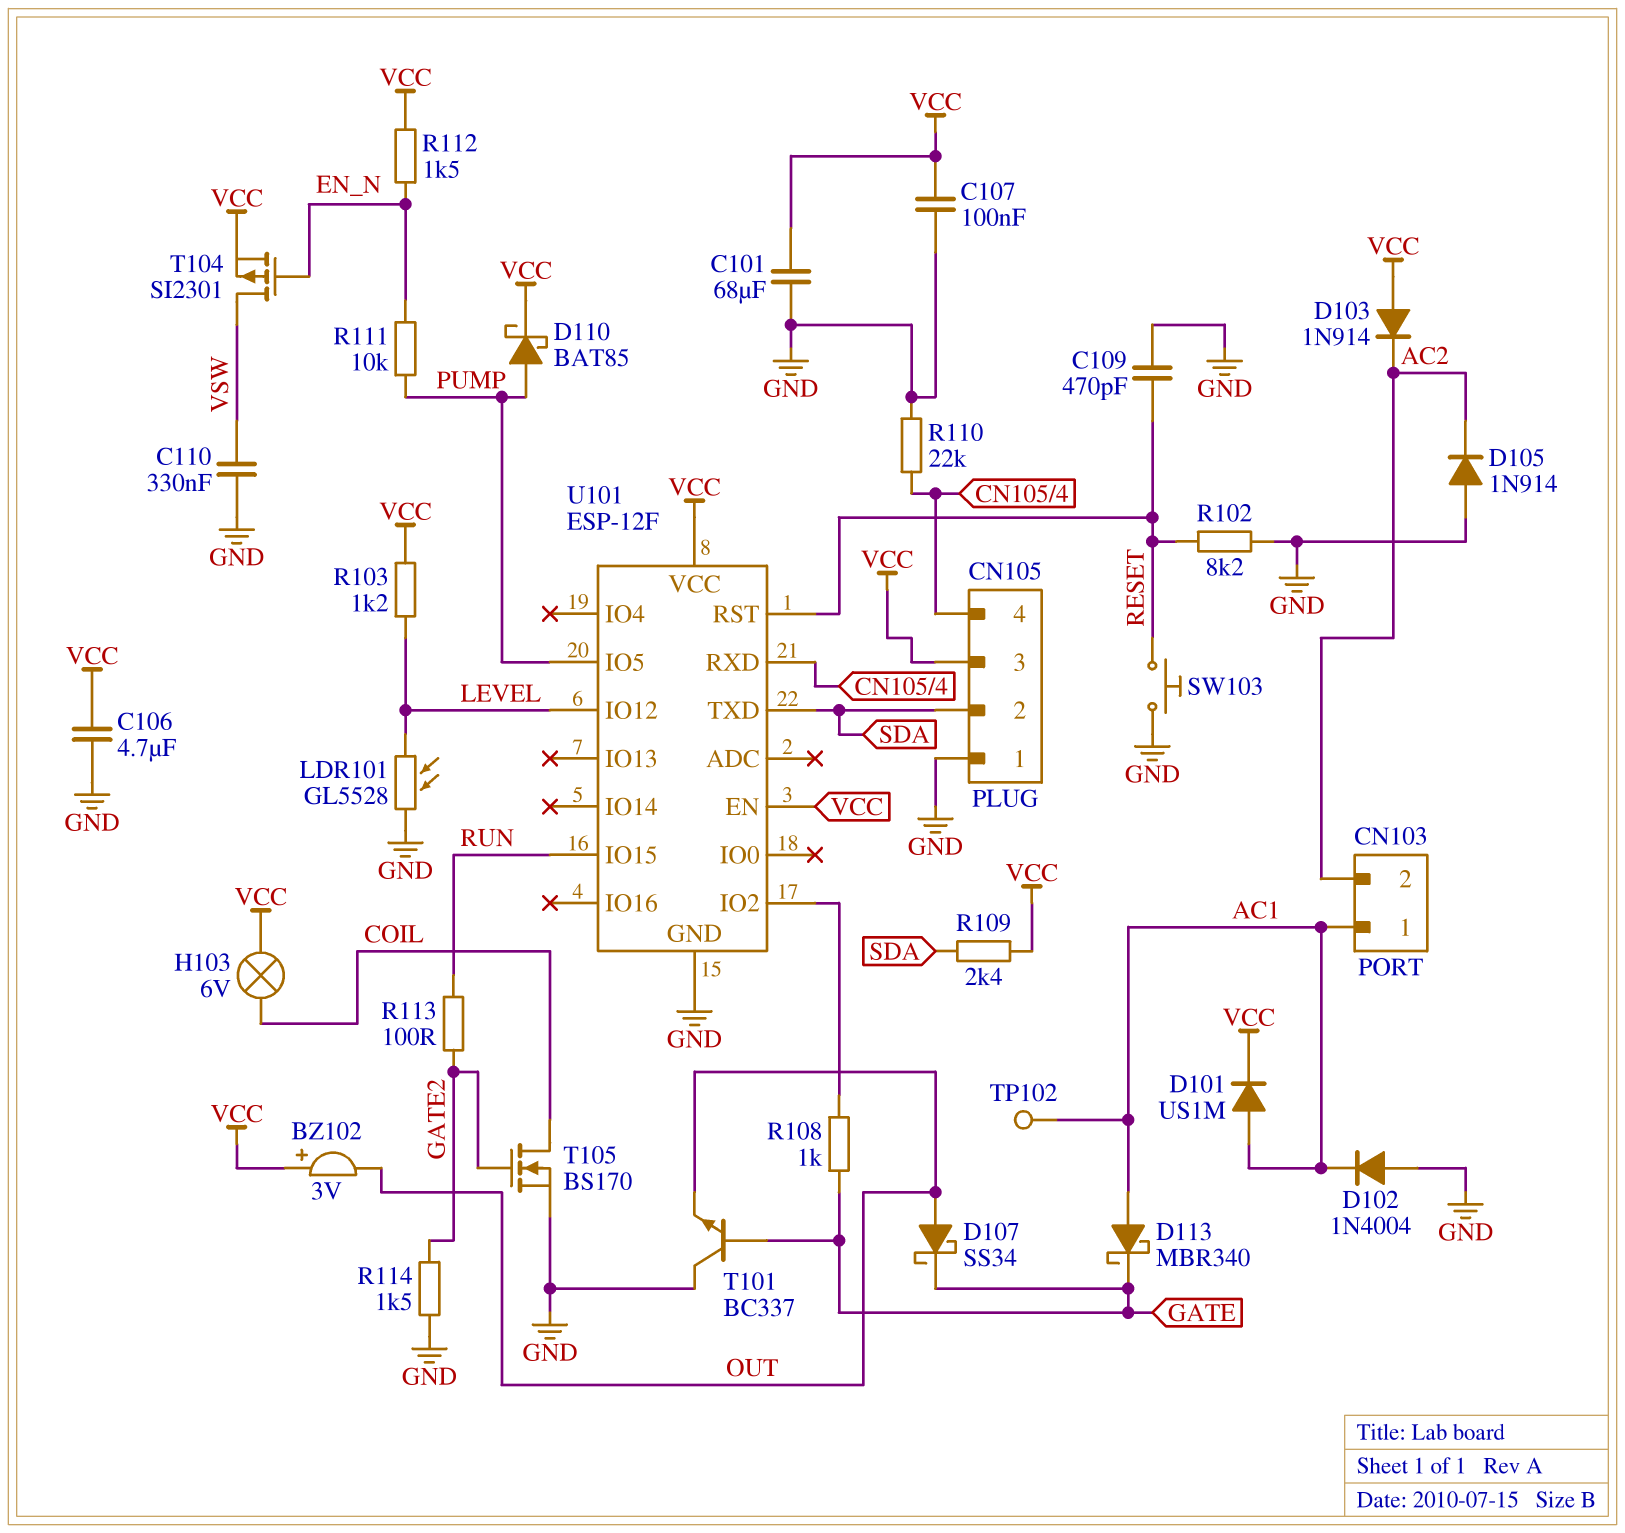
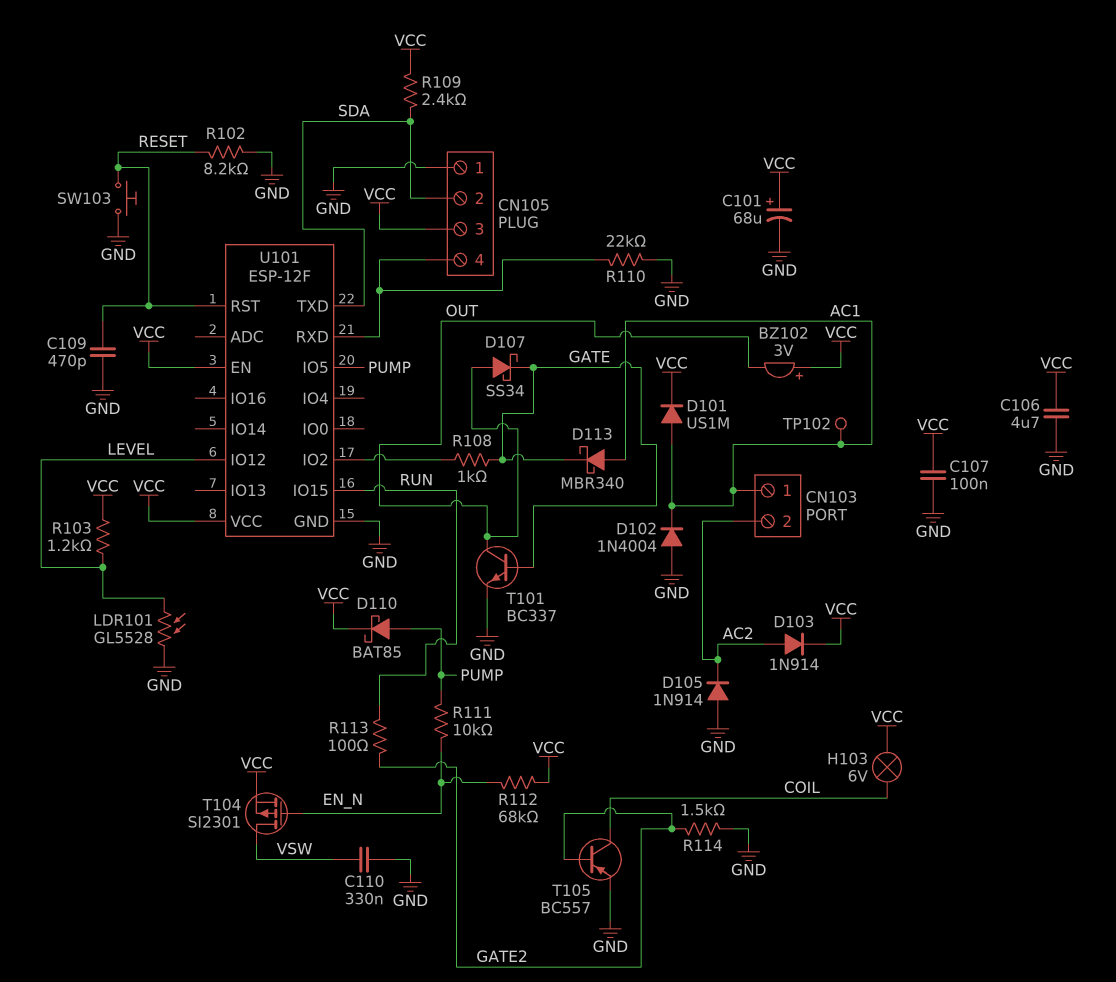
C101: 68uF (GND, VCC) -> 68uF (plus VCC, minus GND)
D103: diode 1N914 (A VCC, K AC2) -> diode 1N914 (A AC2, K VCC)
R112: 1.5k (EN_N, VCC) -> 68k (EN_N, VCC)
T101: NPN BC337 (B GATE, C GND, E OUT) -> NPN BC337 (B GATE, C OUT, E GND)
T105: NMOS BS170 (G GATE2, D COIL, S GND) -> PNP BC557 (B GATE2, C COIL, E GND)

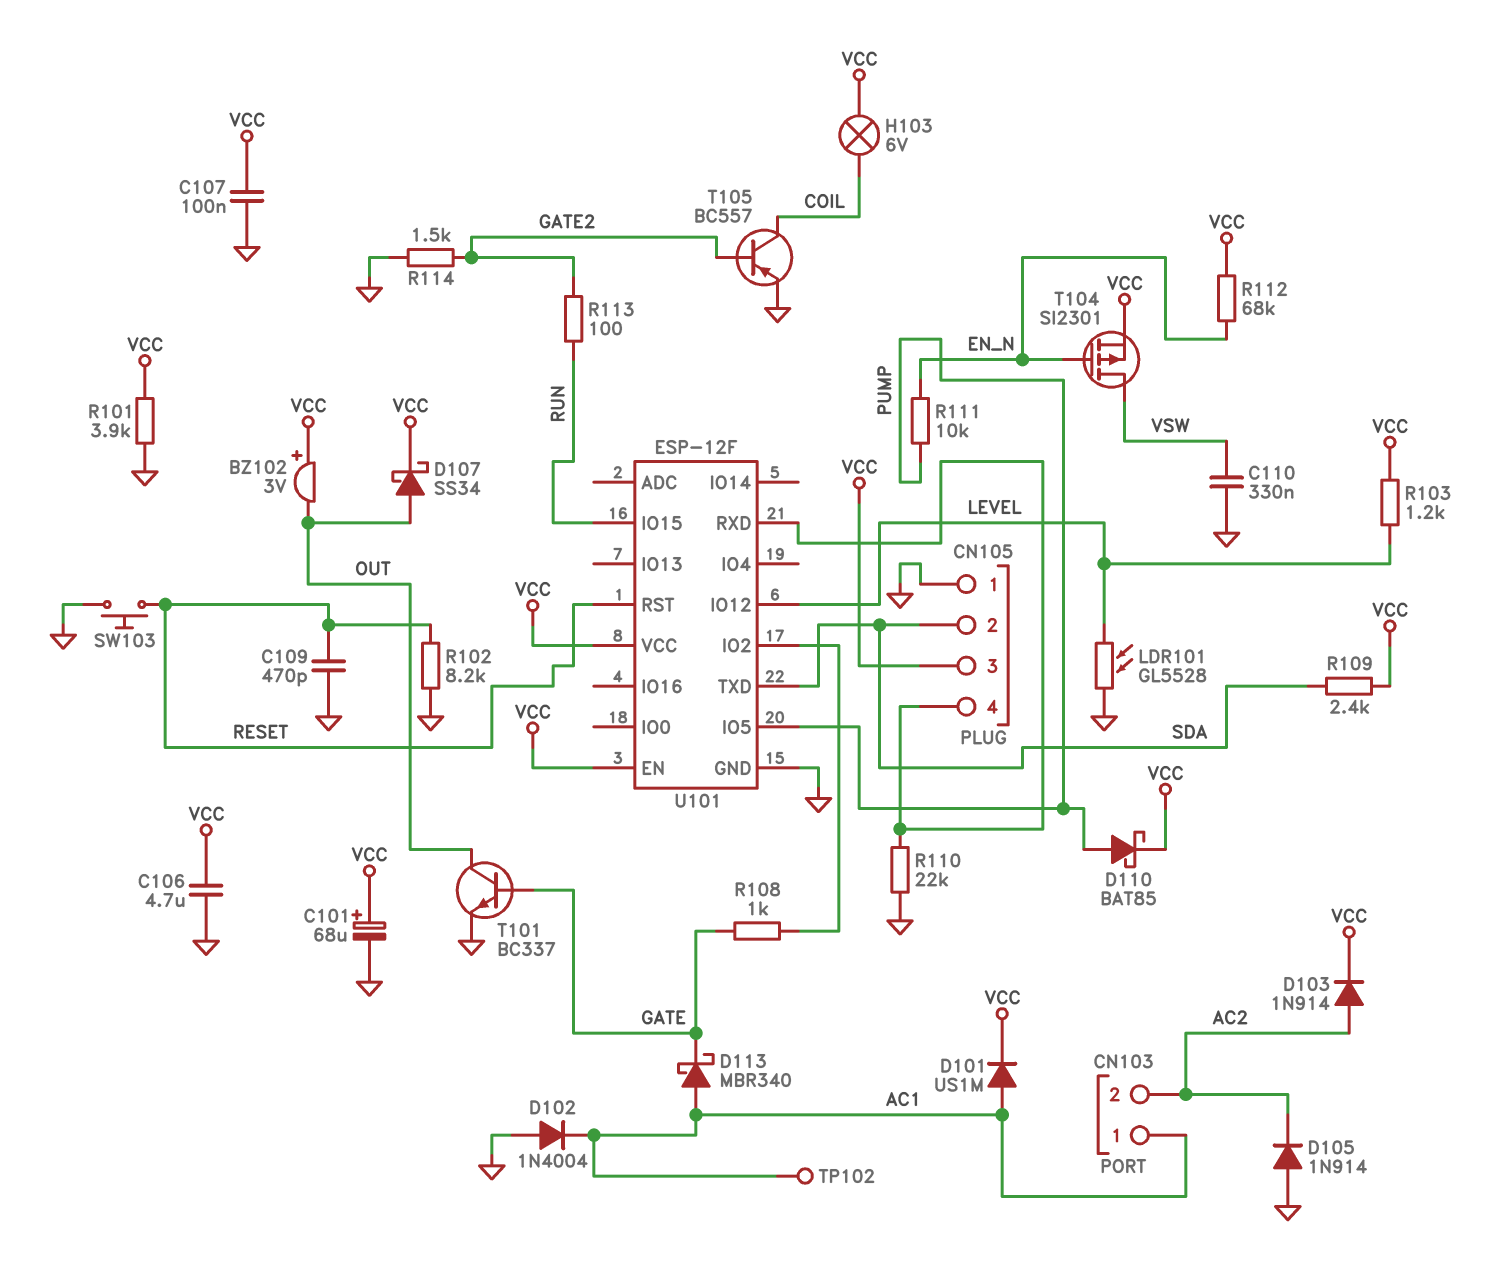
D107: schottky SS34 (A OUT, K GATE) -> schottky SS34 (A OUT, K VCC)
R101: none -> 3.9k (GND, VCC)

